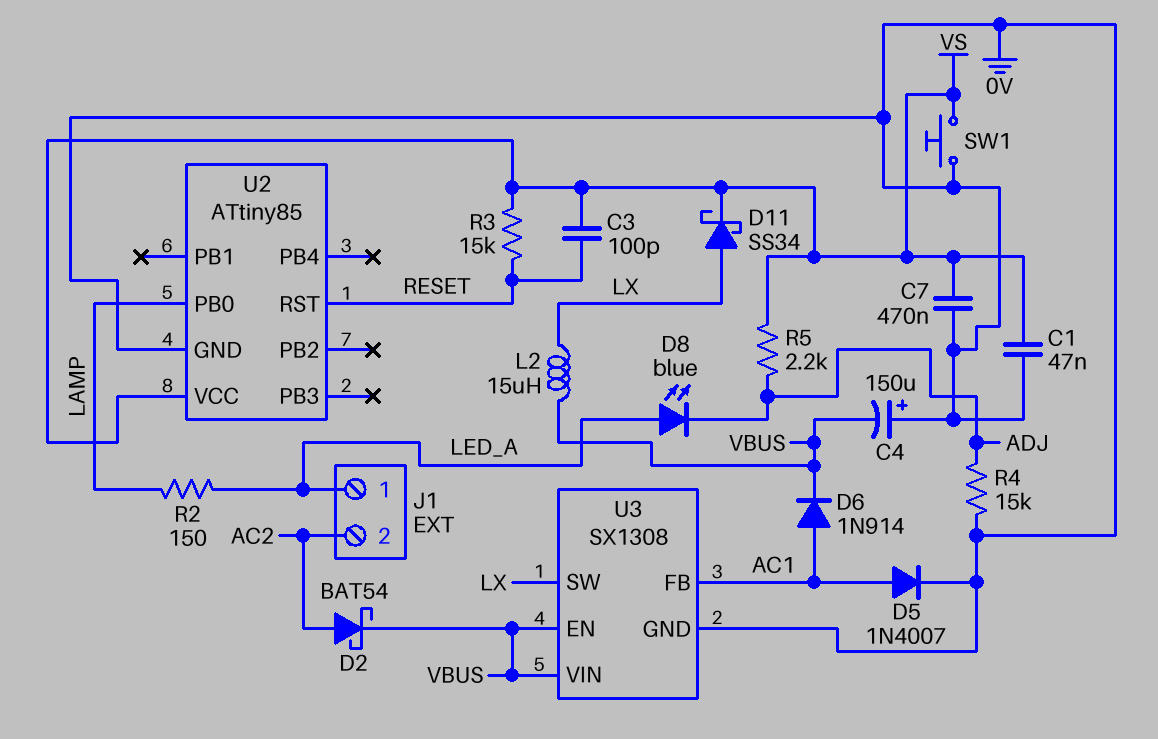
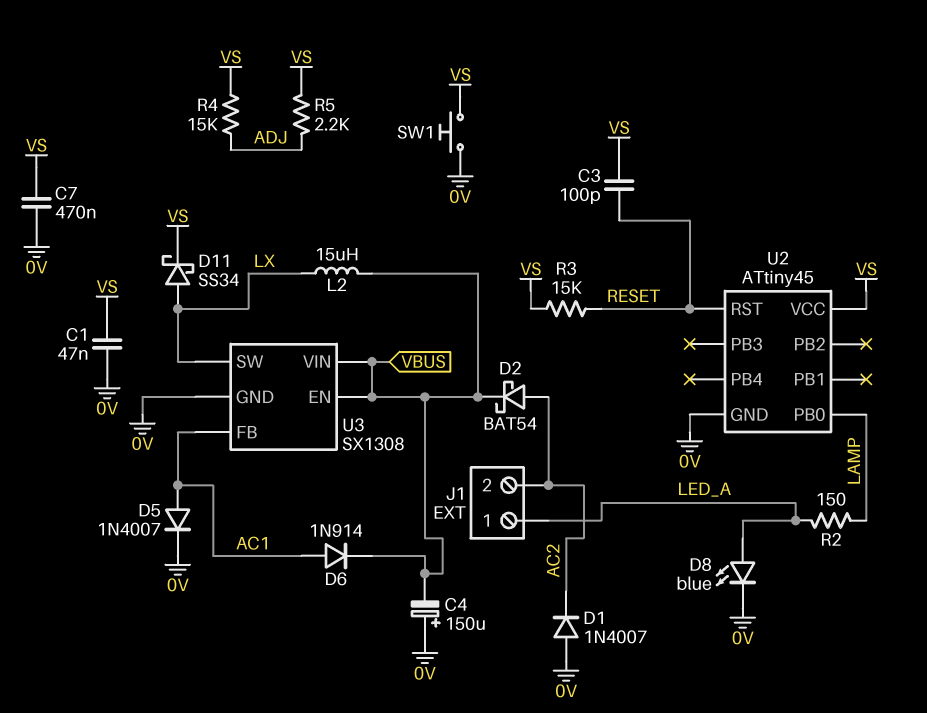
D1: none -> diode 1N4007 (A 0V, K AC2)
D8: LED blue (A LED_A, K ADJ) -> LED blue (A LED_A, K 0V)
R4: 15k (0V, ADJ) -> 15k (ADJ, VS)
U2: ATtiny85 -> ATtiny45

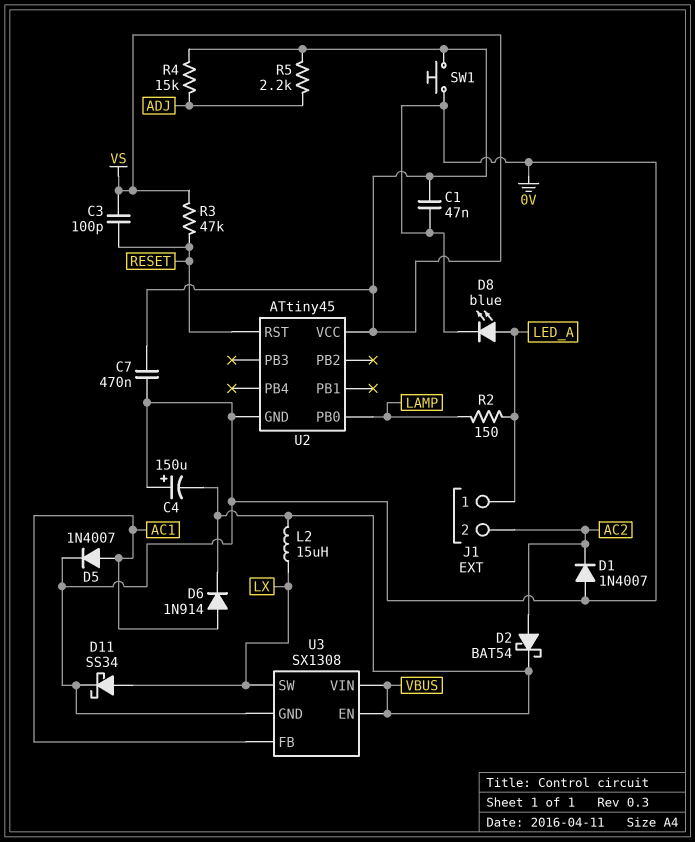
D11: schottky SS34 (A LX, K VS) -> schottky SS34 (A LX, K 0V)
R3: 15k (RESET, VS) -> 47k (RESET, VS)

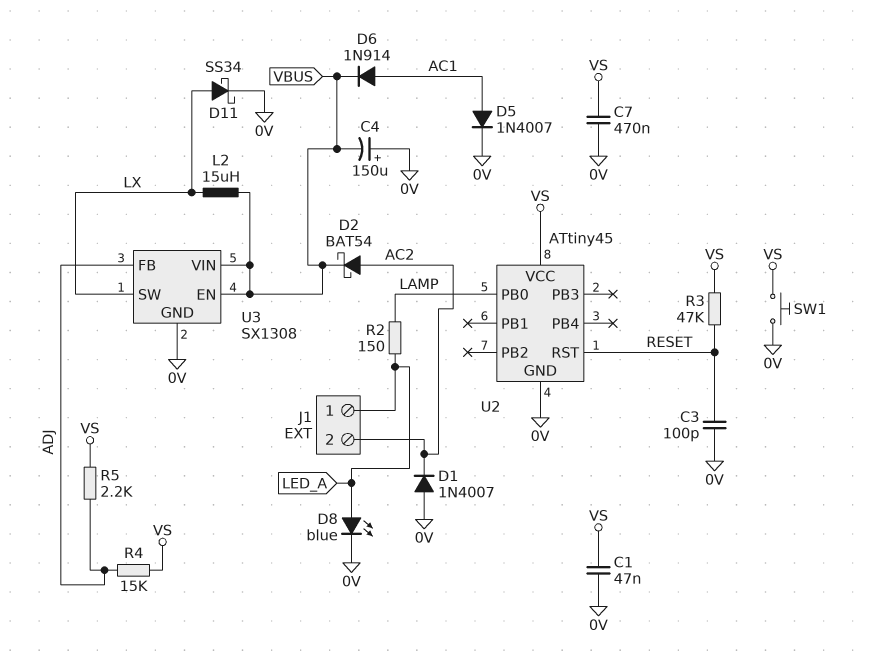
C3: 100pF (RESET, VS) -> 100pF (0V, RESET)
U3 pin FB: AC1 -> ADJ

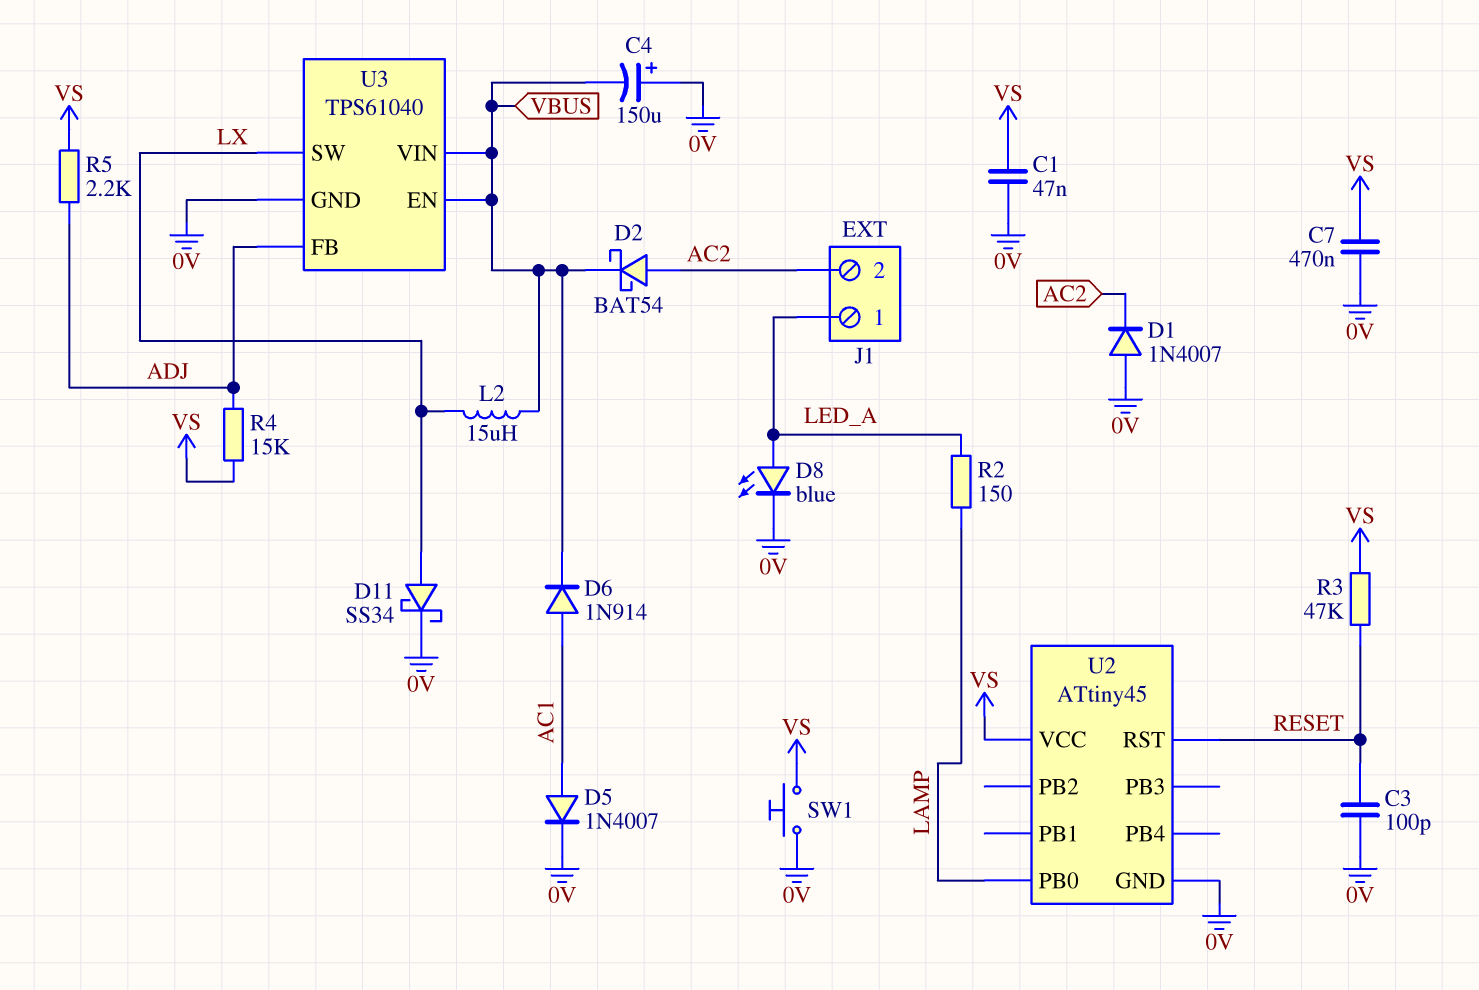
U3: SX1308 -> TPS61040

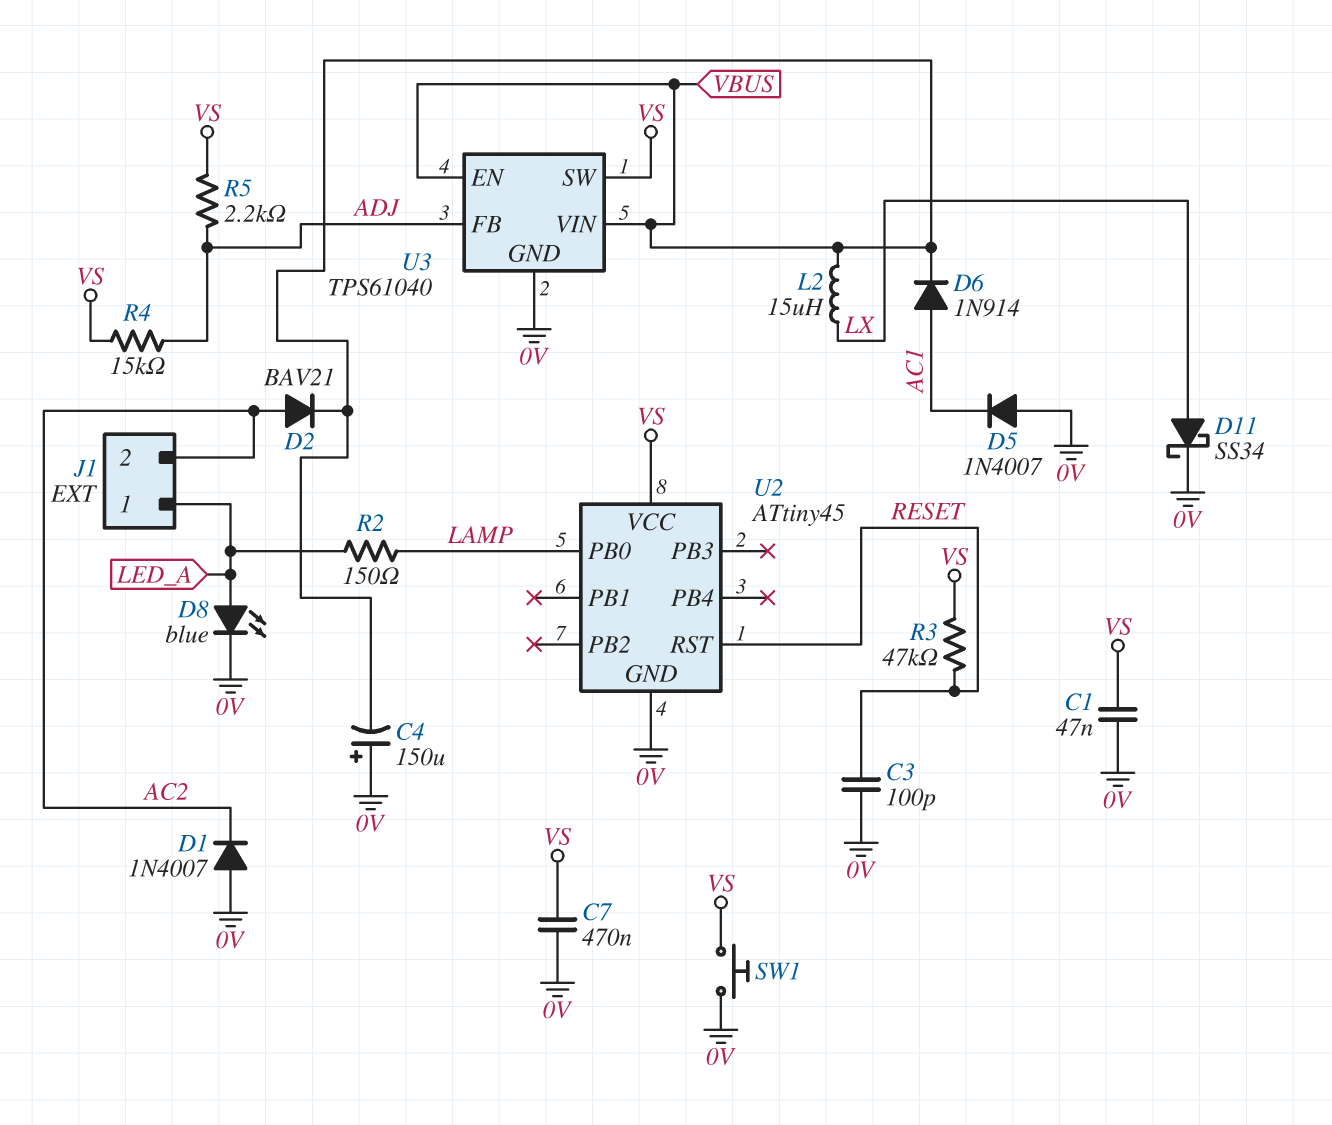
D2: schottky BAT54 (A AC2, K VBUS) -> diode BAV21 (A AC2, K VBUS)
D5: diode 1N4007 (A AC1, K 0V) -> diode 1N4007 (A 0V, K AC1)
U3 pin SW: LX -> VS

